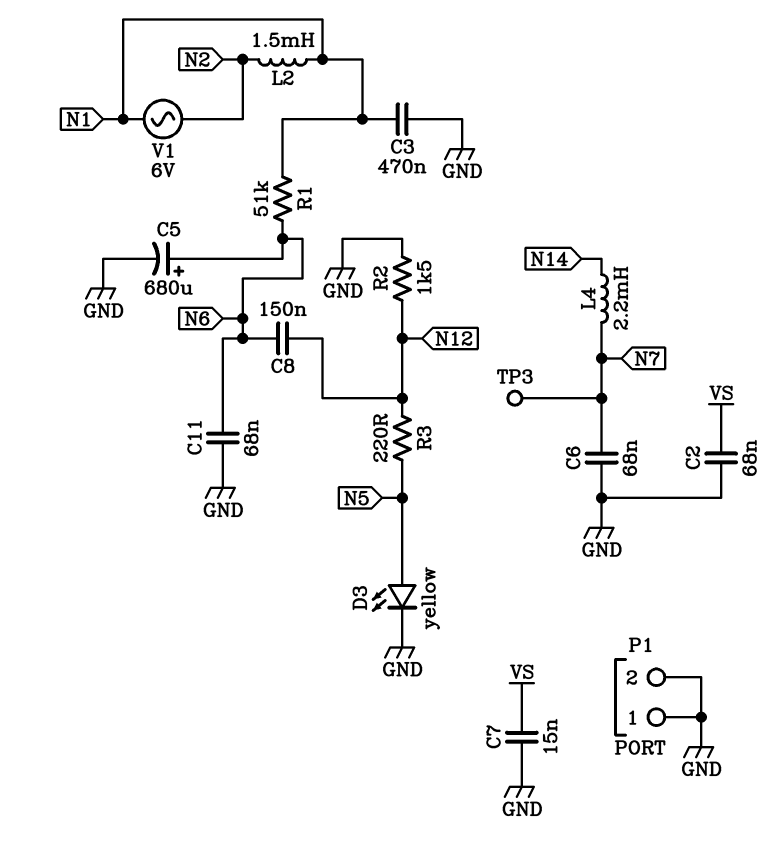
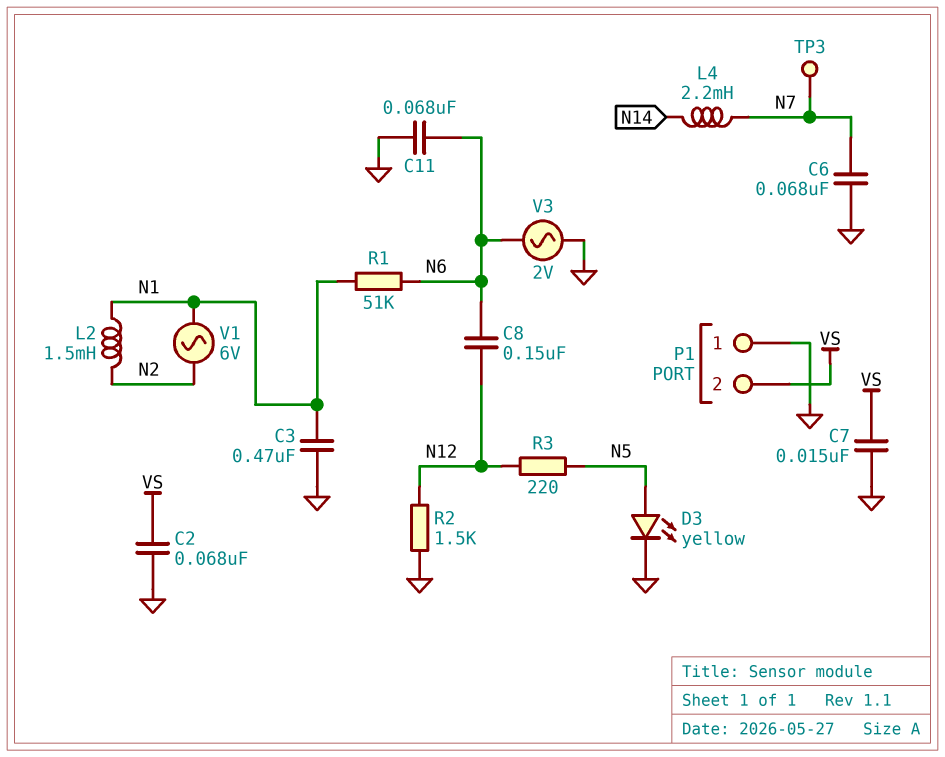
C5: 680uF (plus N6, minus GND) -> none
P1 pin 2: GND -> VS
V3: none -> AC 2V (GND, N6)

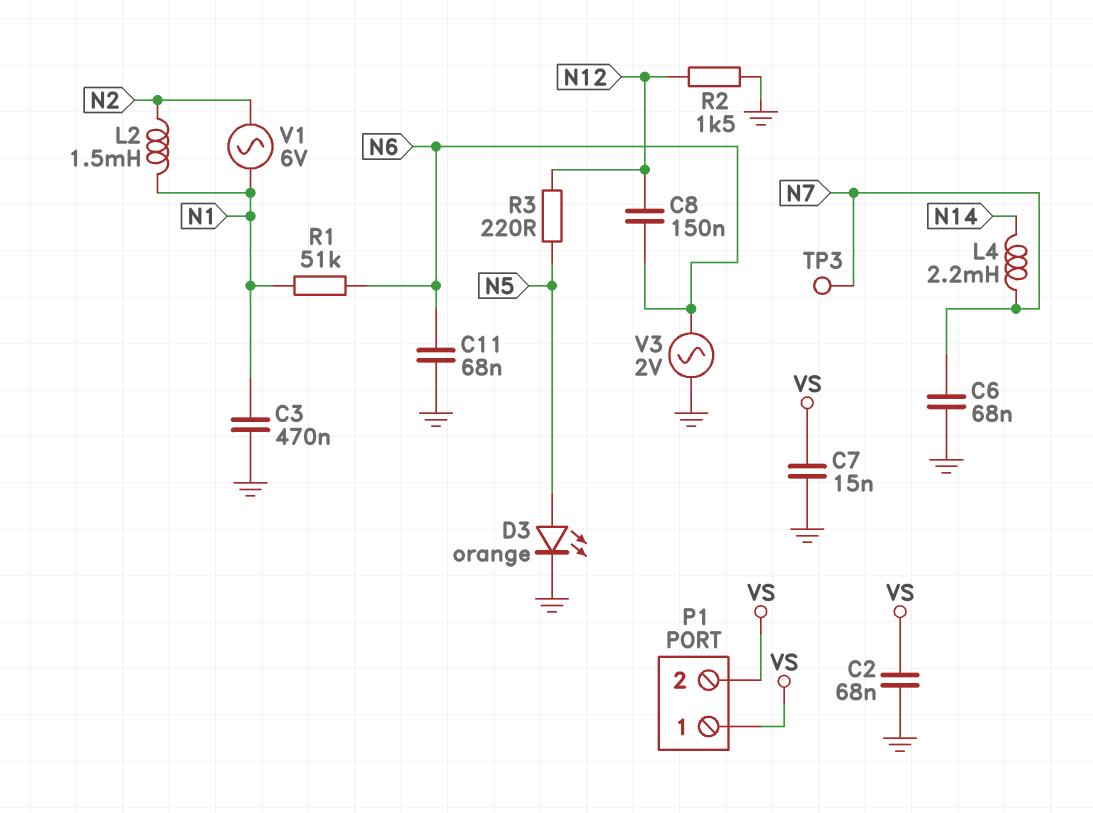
D3: LED yellow (A N5, K GND) -> LED orange (A N5, K GND)
P1 pin 1: GND -> VS

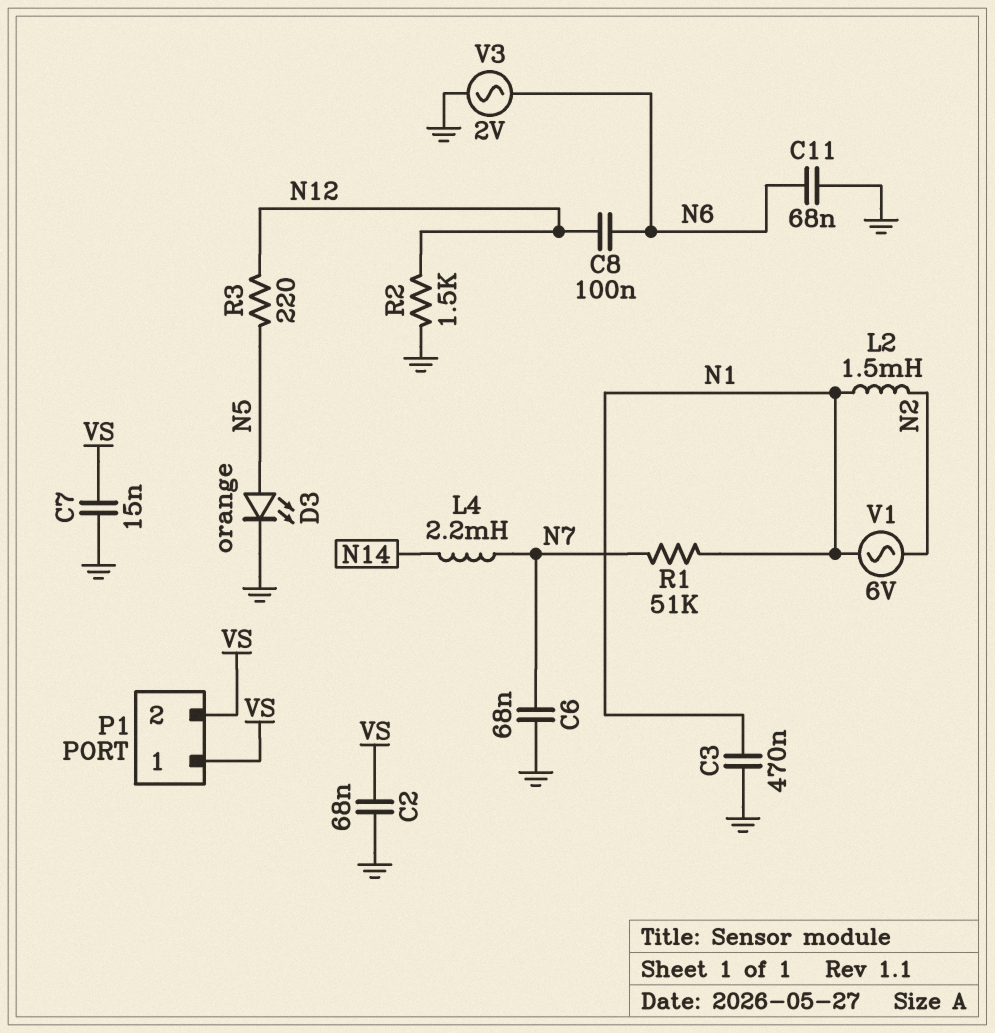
C8: 150nF (N6, N12) -> 100nF (N6, N12)
R1: 51k (N1, N6) -> 51k (N1, N7)
TP3: test point (N7) -> none

